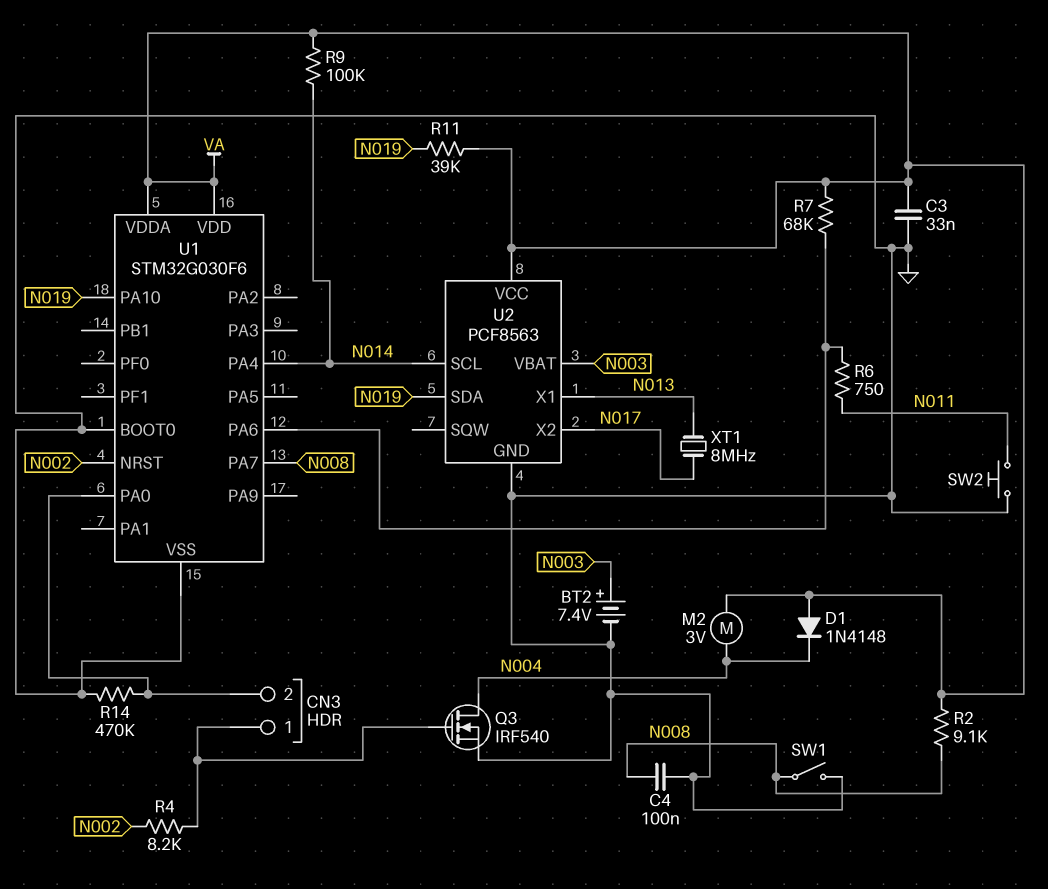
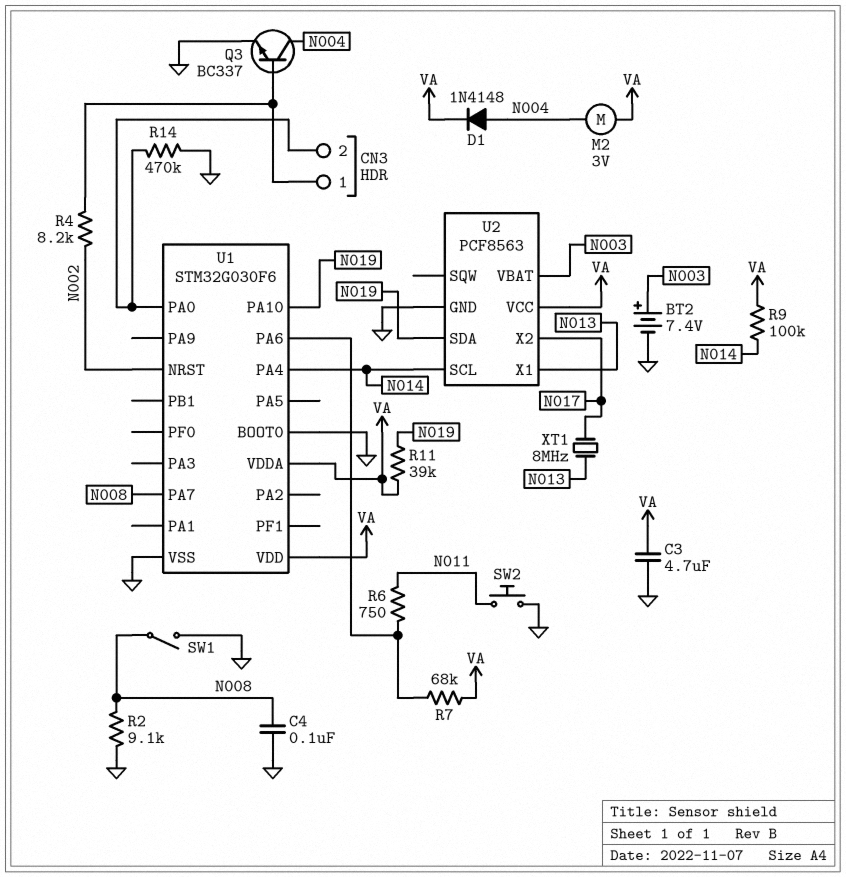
C3: 33nF (GND, VA) -> 4.7uF (GND, VA)
D1: diode 1N4148 (A VA, K N004) -> diode 1N4148 (A N004, K VA)
Q3: NMOS IRF540 (G CN3/1, D N004, S GND) -> NPN BC337 (B CN3/1, C N004, E GND)
R2: 9.1k (N008, VA) -> 9.1k (GND, N008)

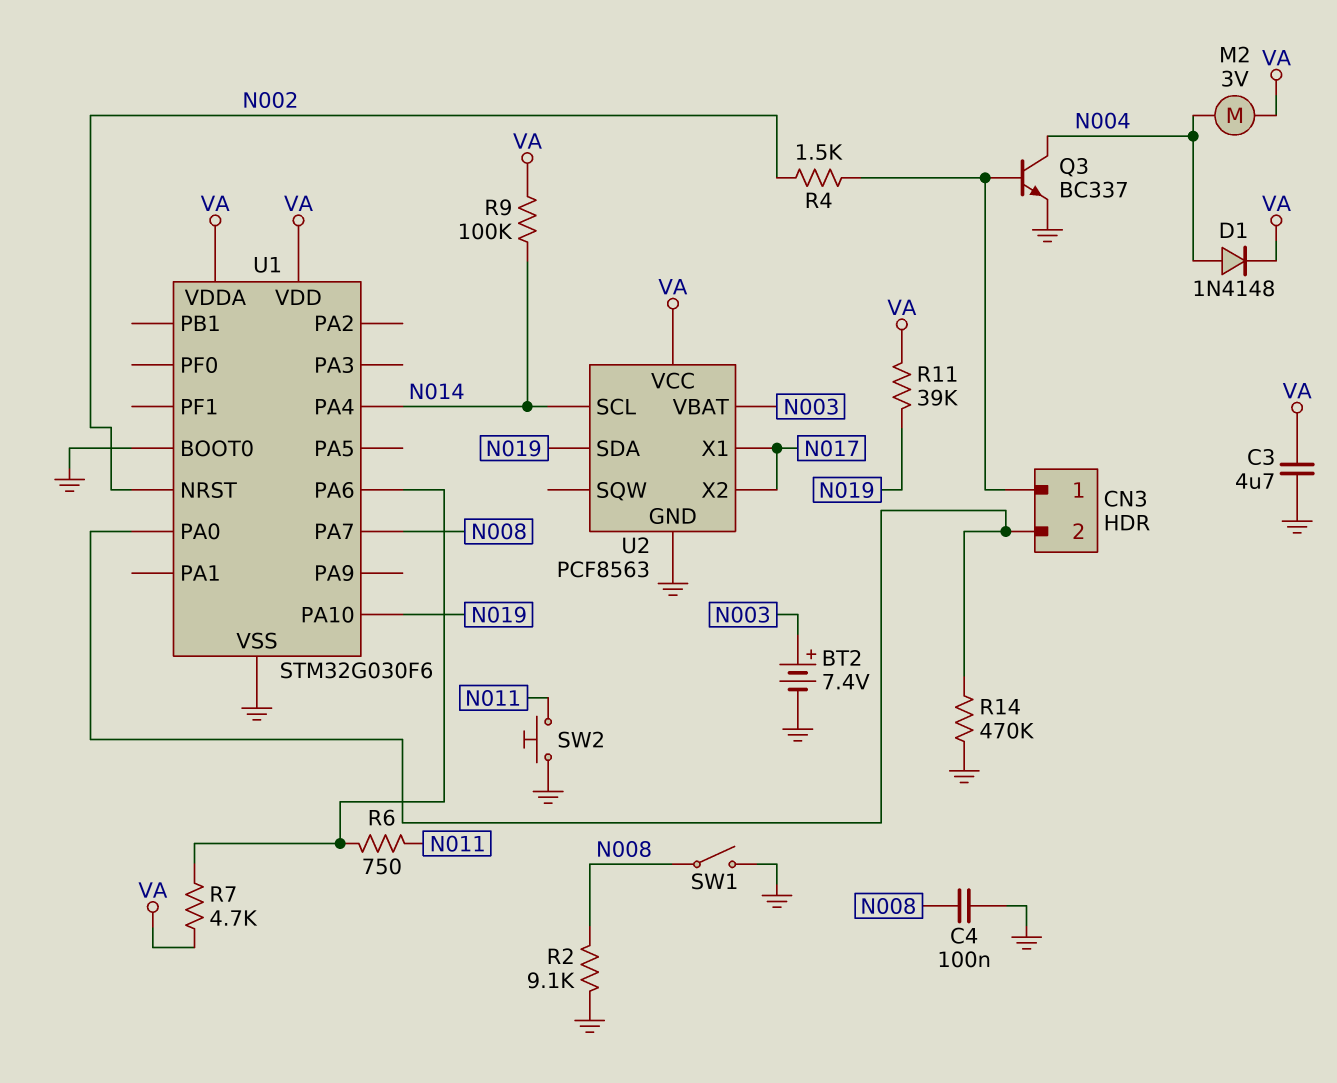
R4: 8.2k (CN3/1, N002) -> 1.5k (CN3/1, N002)
R7: 68k (U1/PA6, VA) -> 4.7k (U1/PA6, VA)
U2 pin X1: N013 -> N017
XT1: 8MHz (N013, N017) -> none

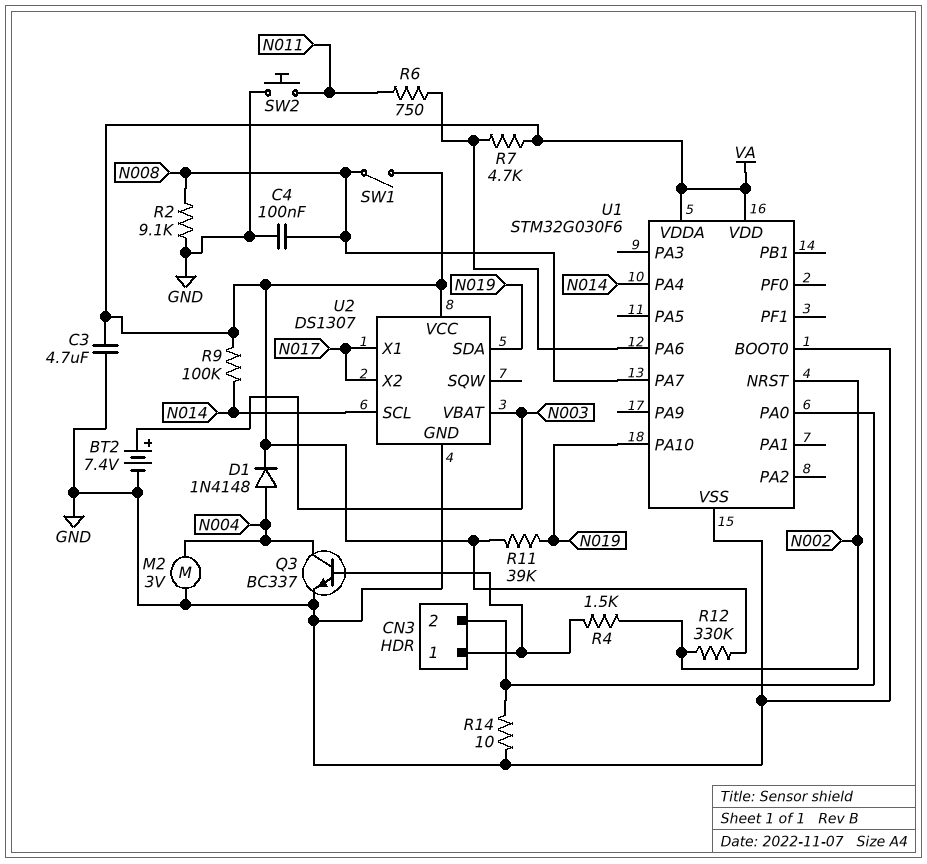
M2: motor 3V (N004, VA) -> motor 3V (GND, N004)
R12: none -> 330k (N002, VA)
R14: 470k (CN3/2, GND) -> 10 (CN3/2, GND)
SW1: switch (GND, N008) -> switch (N008, VA)
U2: PCF8563 -> DS1307

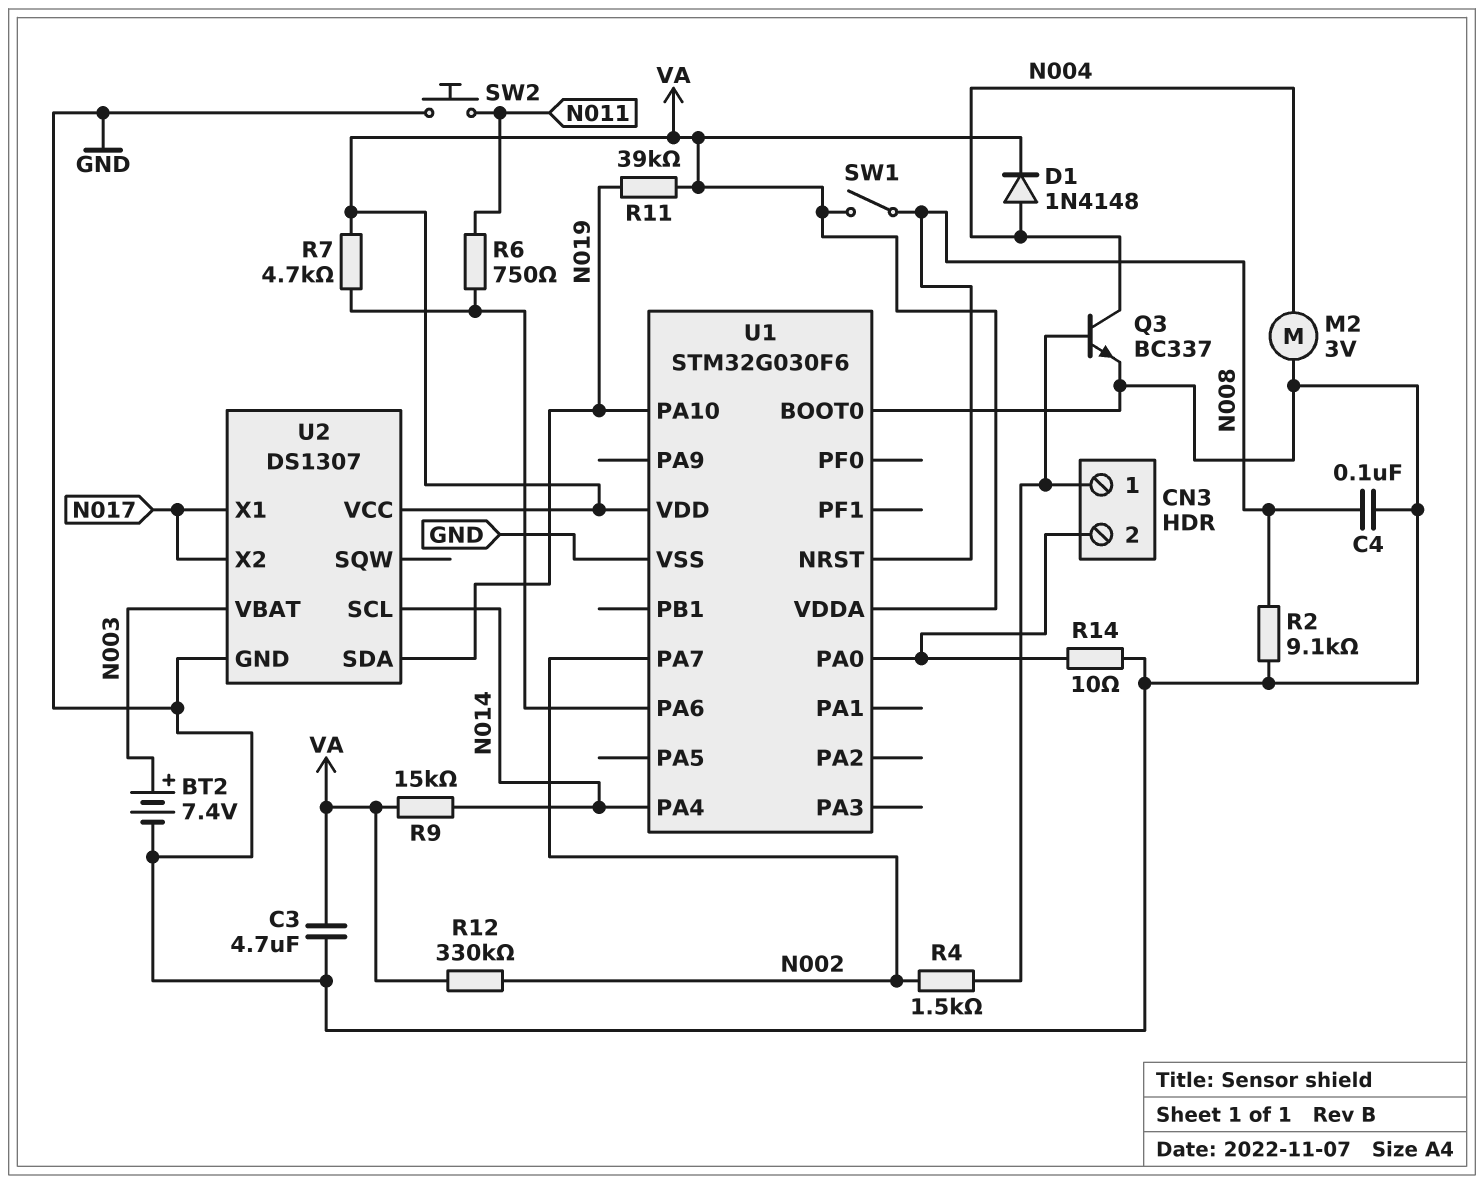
R9: 100k (N014, VA) -> 15k (N014, VA)
U1 pin NRST: N002 -> N008
U1 pin PA7: N008 -> N002

